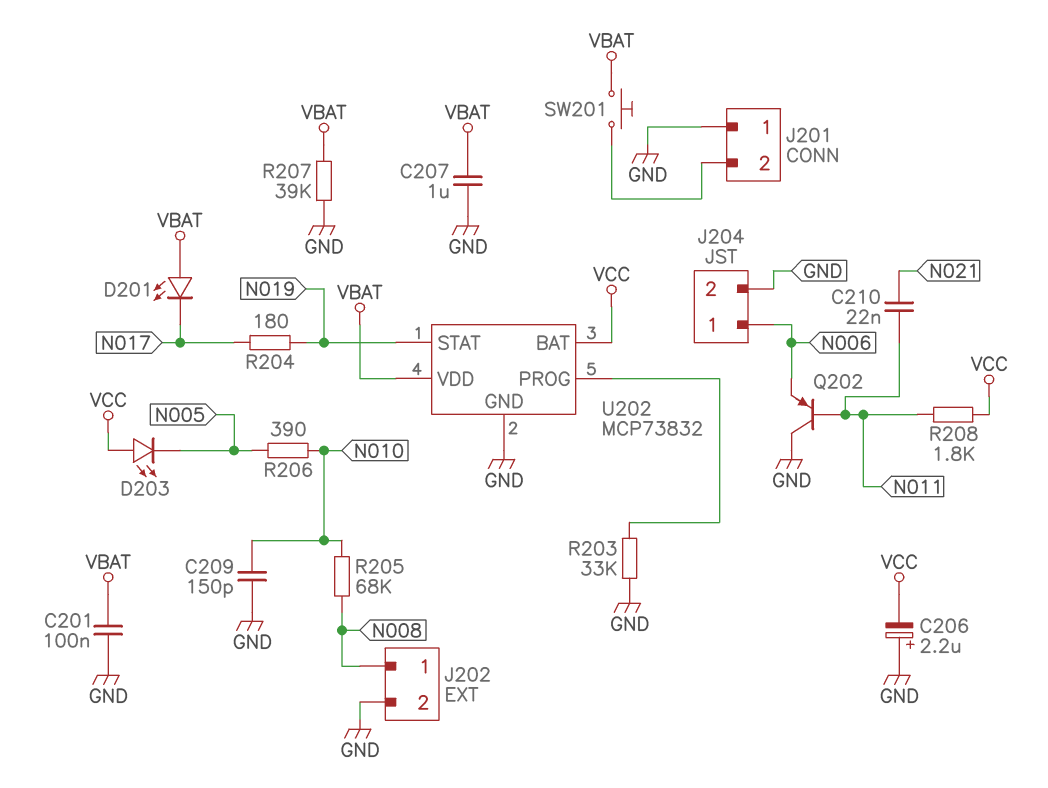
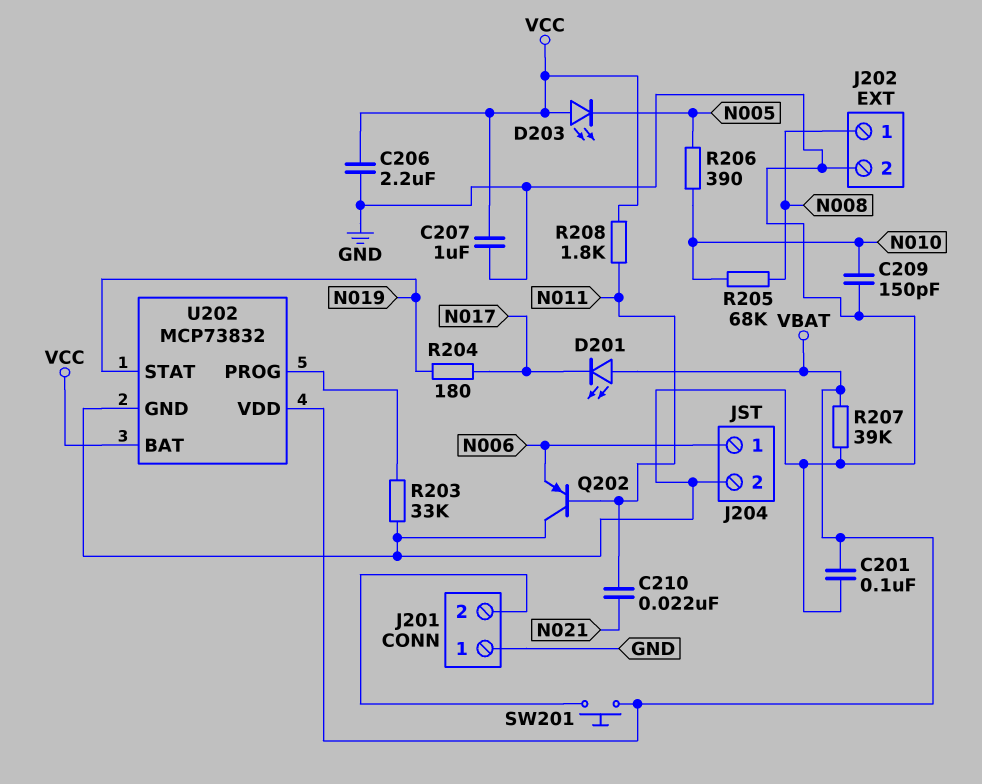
C206: 2.2uF (plus GND, minus VCC) -> 2.2uF (GND, VCC)
C207: 1uF (GND, VBAT) -> 1uF (GND, VCC)

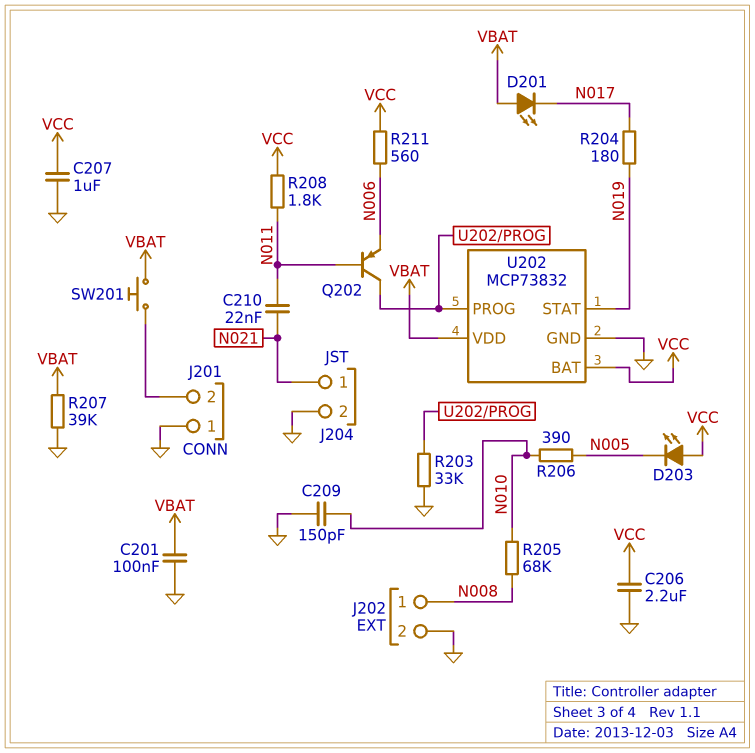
J204 pin 1: N006 -> N021
Q202: PNP (B N011, C GND, E N006) -> PNP (B N011, C U202/PROG, E N006)
R211: none -> 560 (N006, VCC)

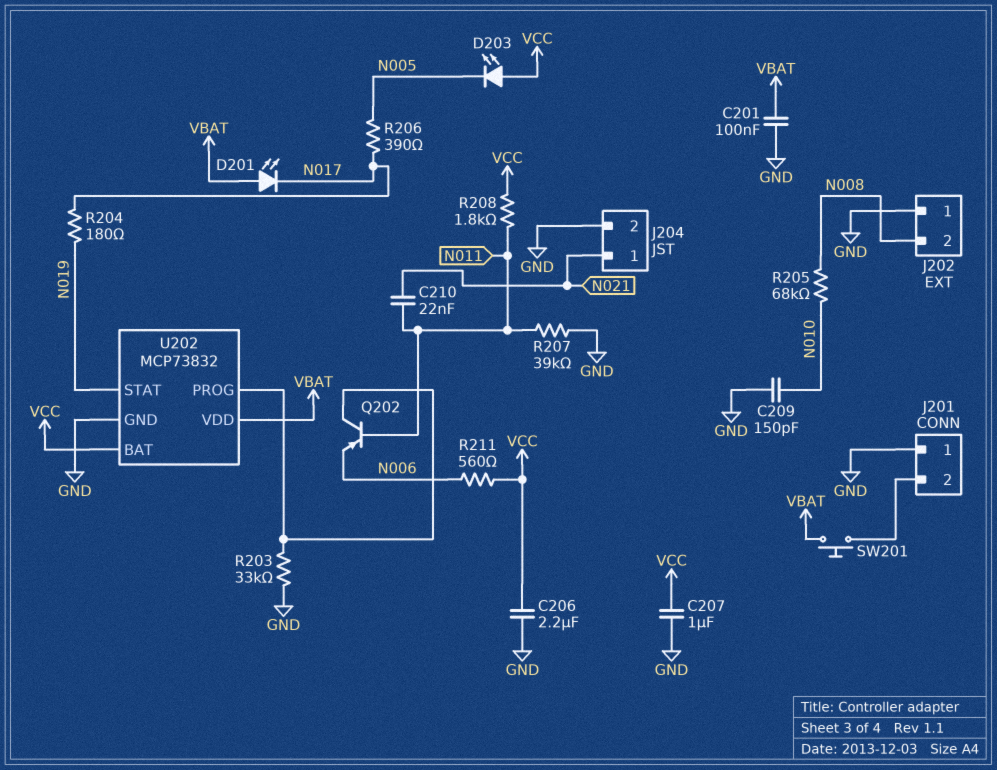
J202 pin 1: N008 -> GND
J202 pin 2: GND -> N008
R206: 390 (N005, N010) -> 390 (N005, N017)
R207: 39k (GND, VBAT) -> 39k (GND, N011)

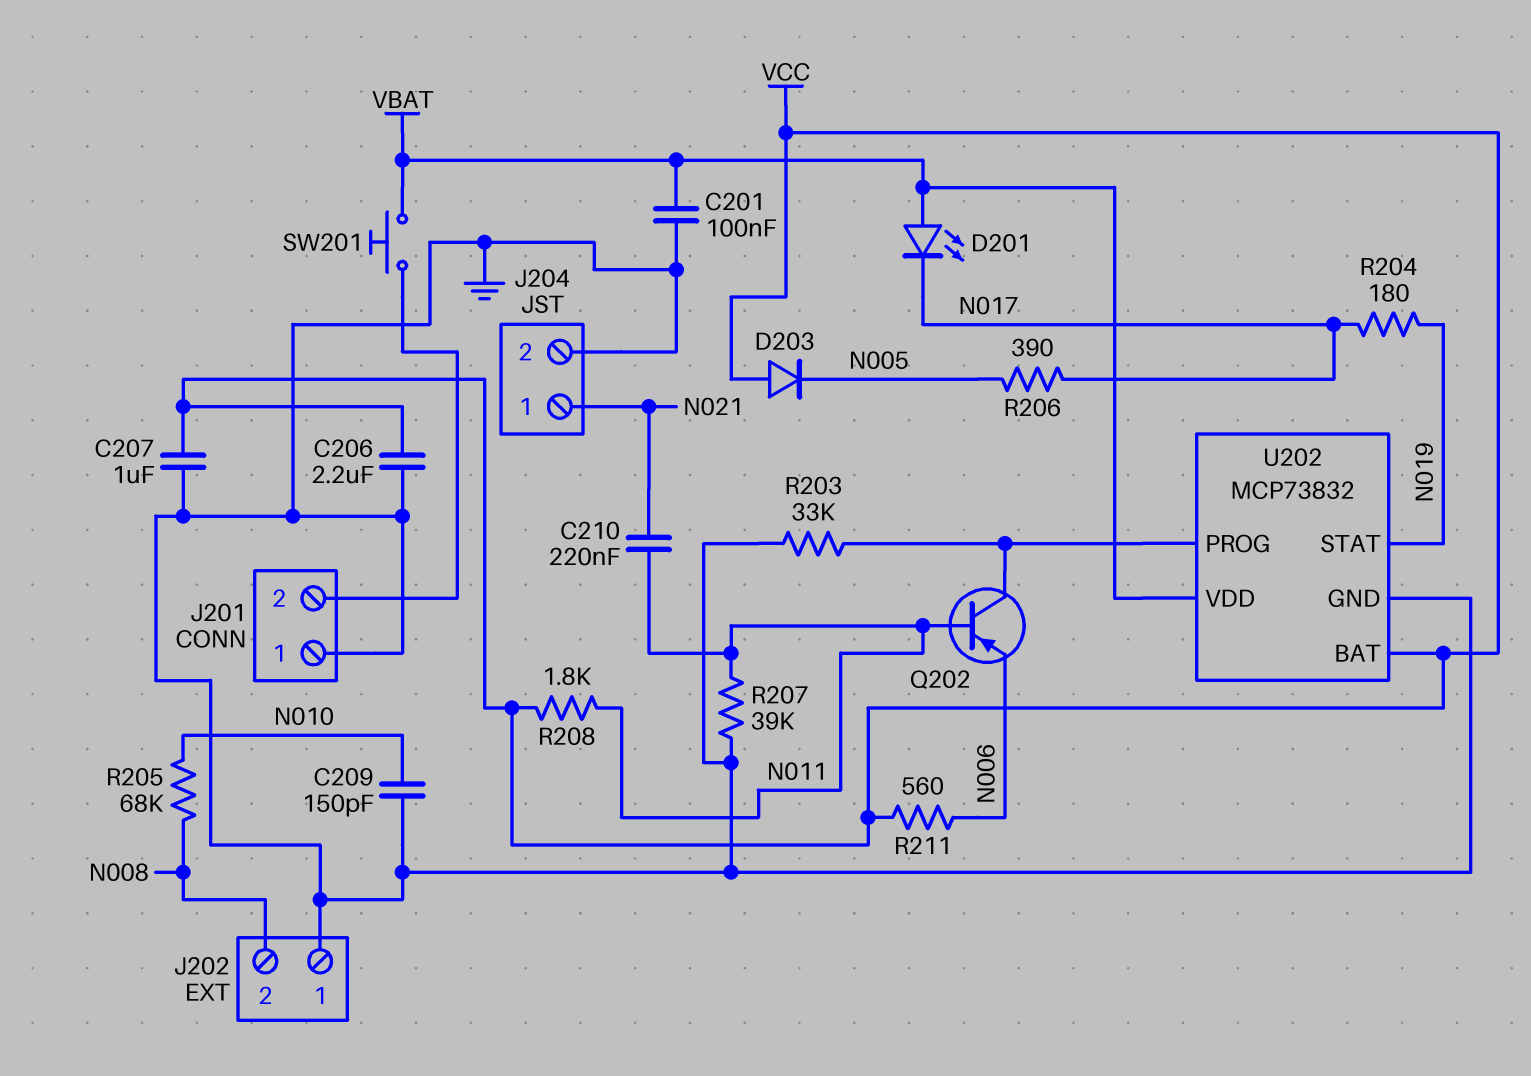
C210: 22nF (N011, N021) -> 220nF (N011, N021)
D203: LED (A VCC, K N005) -> diode (A VCC, K N005)

